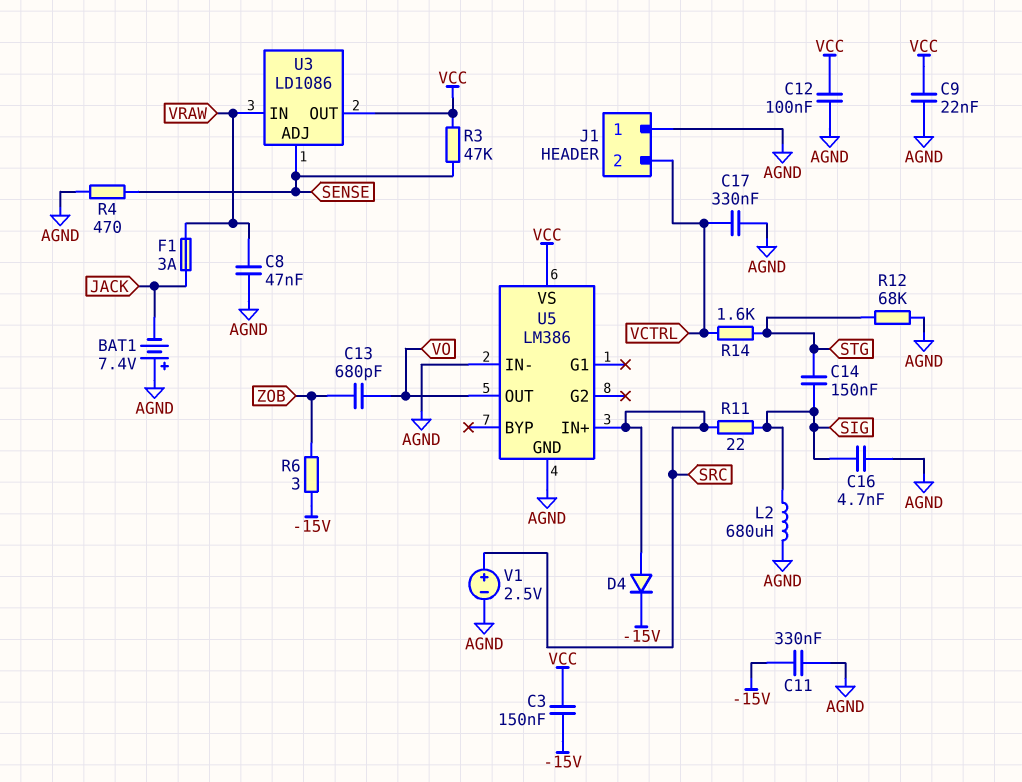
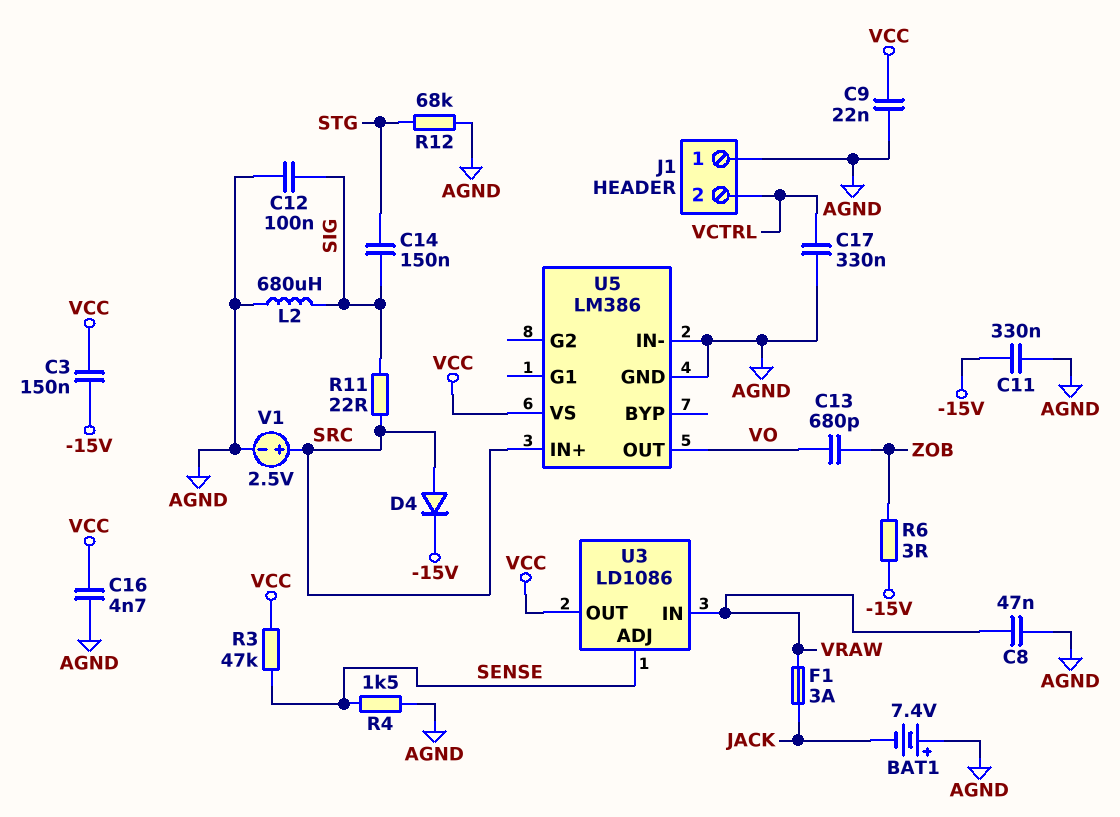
C12: 100nF (AGND, VCC) -> 100nF (AGND, SIG)
C16: 4.7nF (AGND, SIG) -> 4.7nF (AGND, VCC)
R4: 470 (AGND, SENSE) -> 1.5k (AGND, SENSE)
R14: 1.6k (STG, VCTRL) -> none

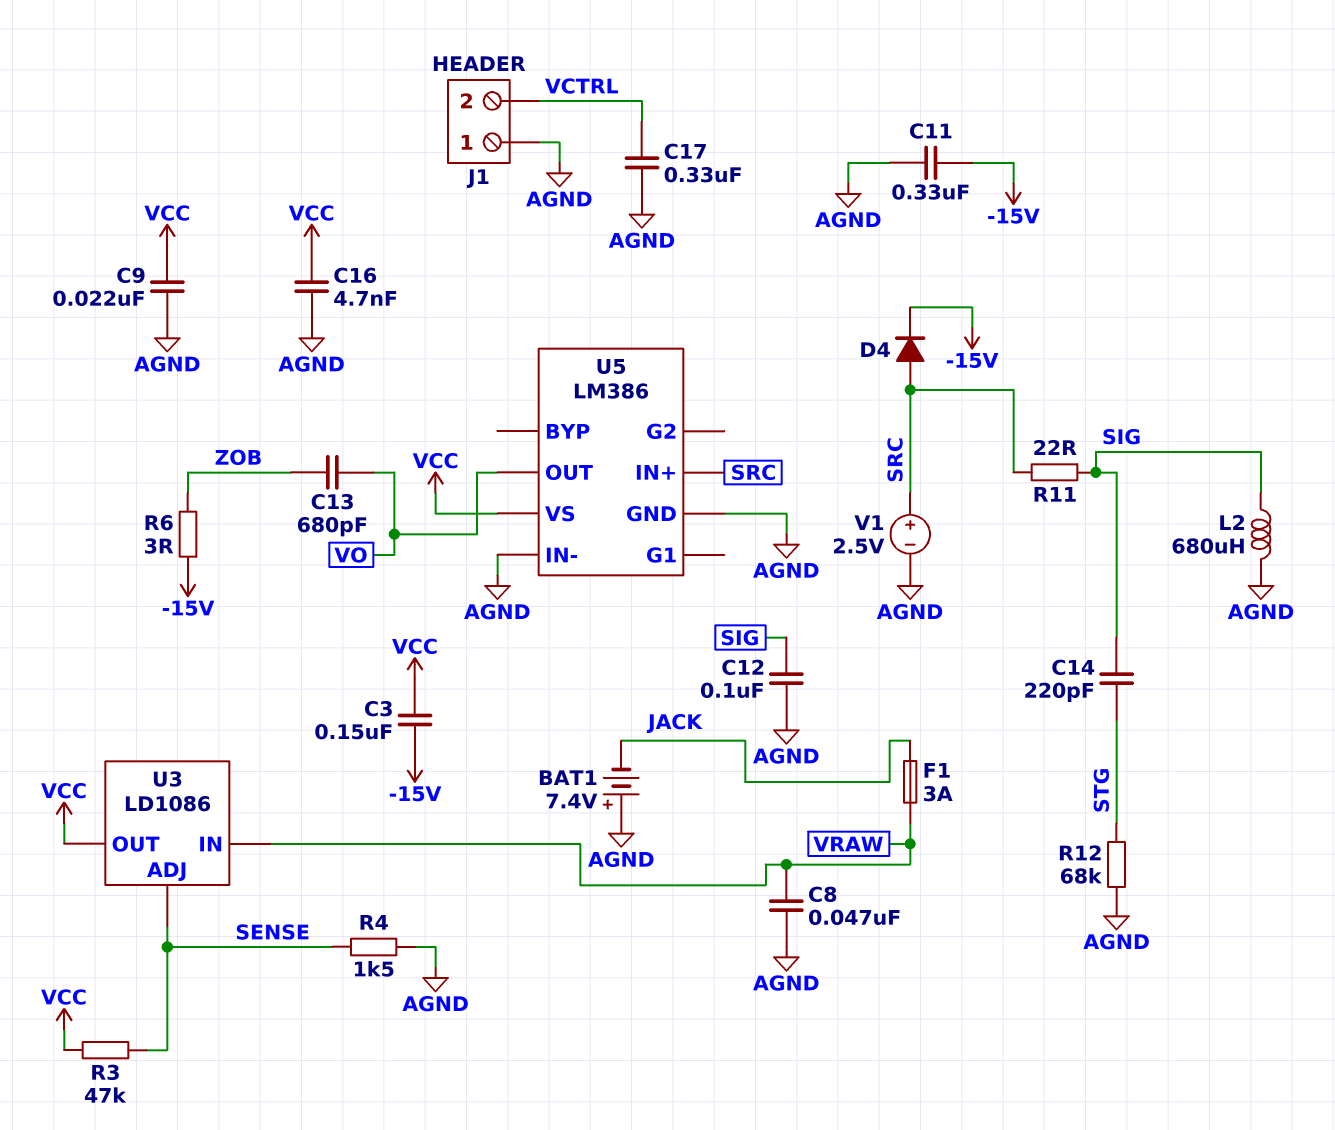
C14: 150nF (SIG, STG) -> 220pF (SIG, STG)

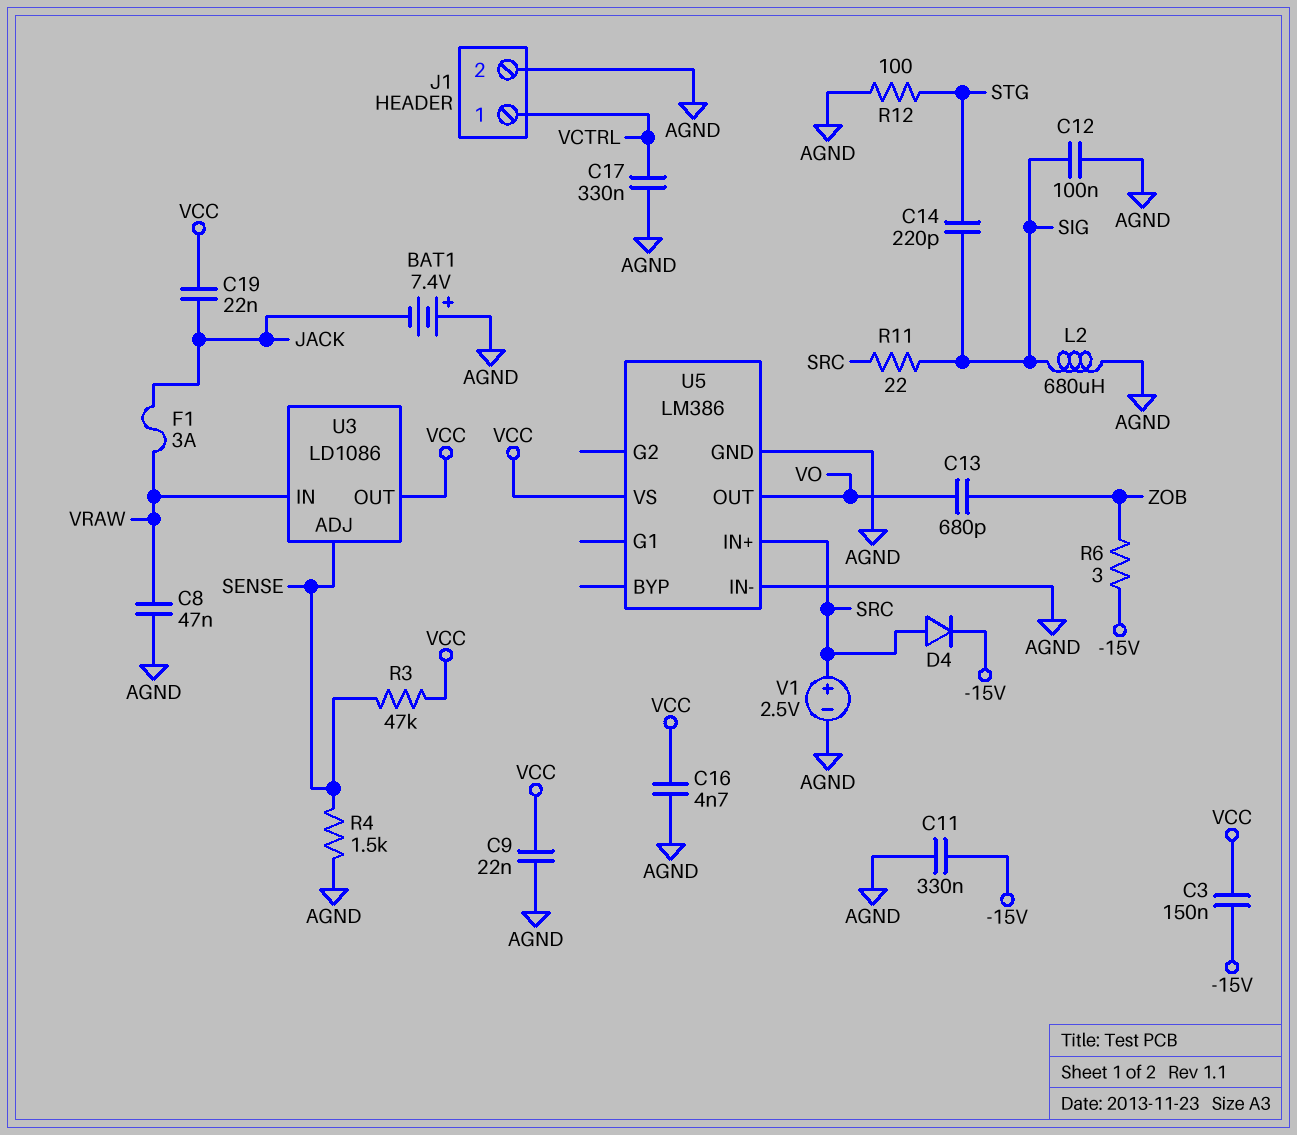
C19: none -> 22nF (JACK, VCC)
J1 pin 1: AGND -> VCTRL
J1 pin 2: VCTRL -> AGND
R12: 68k (AGND, STG) -> 100 (AGND, STG)

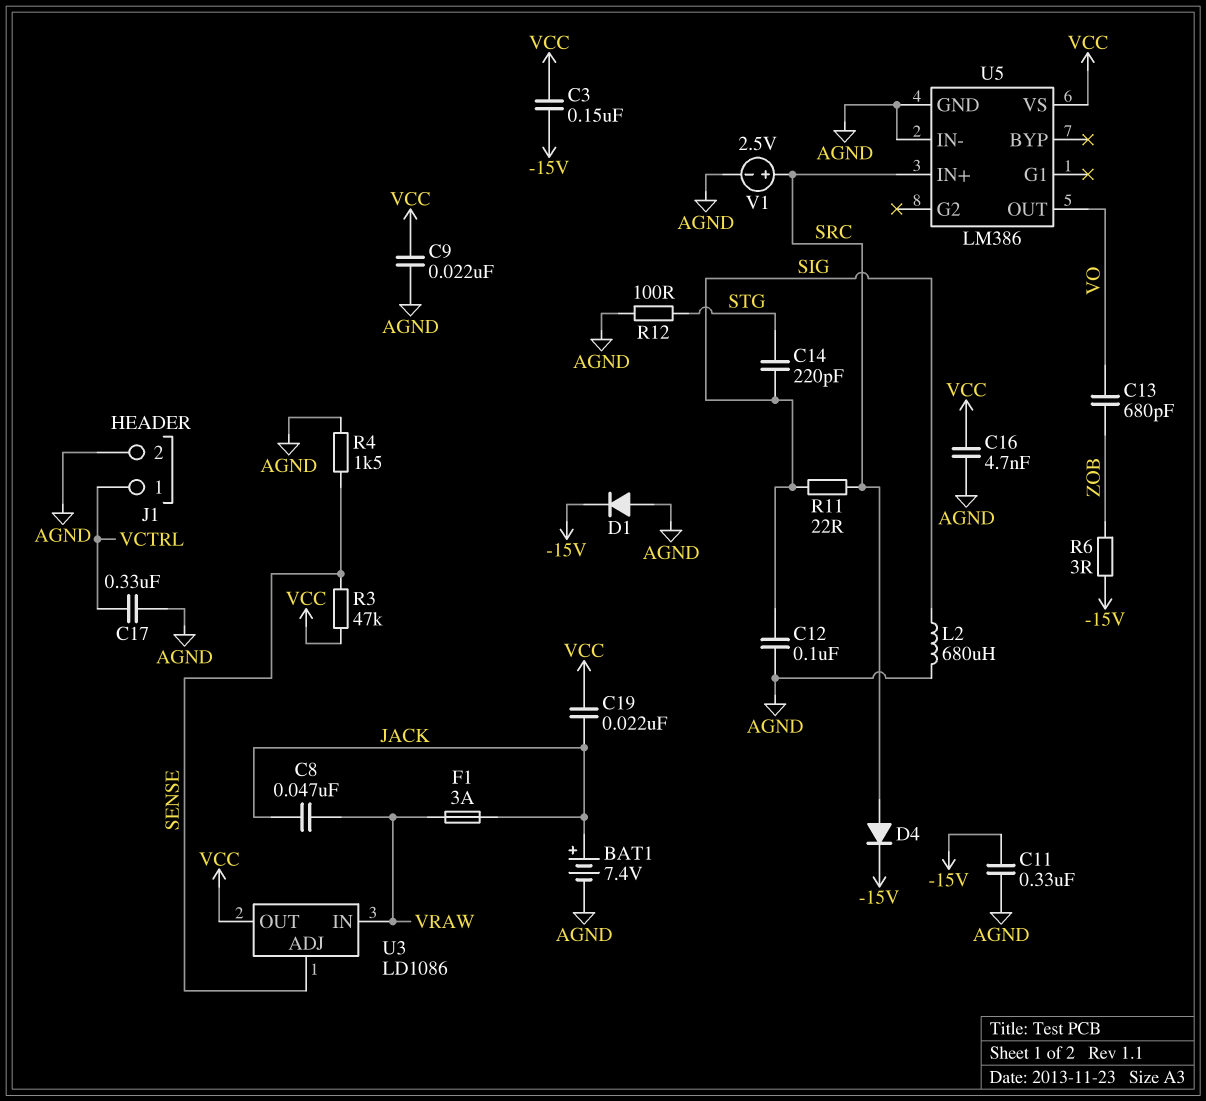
BAT1: 7.4V (plus AGND, minus JACK) -> 7.4V (plus JACK, minus AGND)
C8: 47nF (AGND, VRAW) -> 47nF (JACK, VRAW)
D1: none -> diode (A AGND, K -15V)

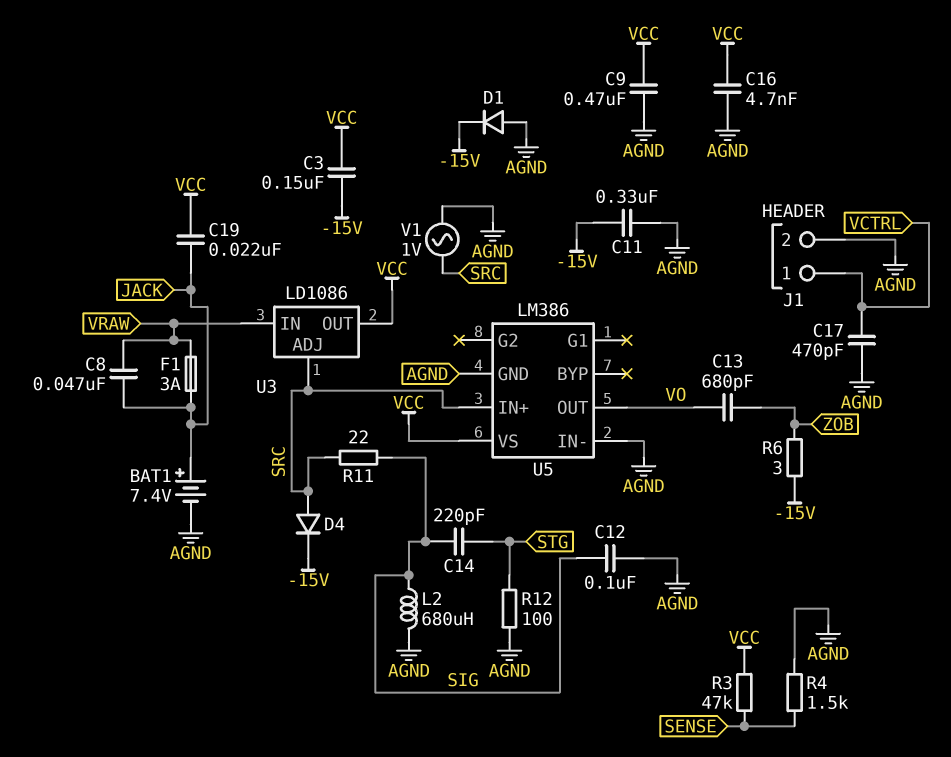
C9: 22nF (AGND, VCC) -> 470nF (AGND, VCC)
C17: 330nF (AGND, VCTRL) -> 470pF (AGND, VCTRL)
U3 pin ADJ: SENSE -> SRC
V1: 2.5V (plus SRC, minus AGND) -> AC 1V (AGND, SRC)

